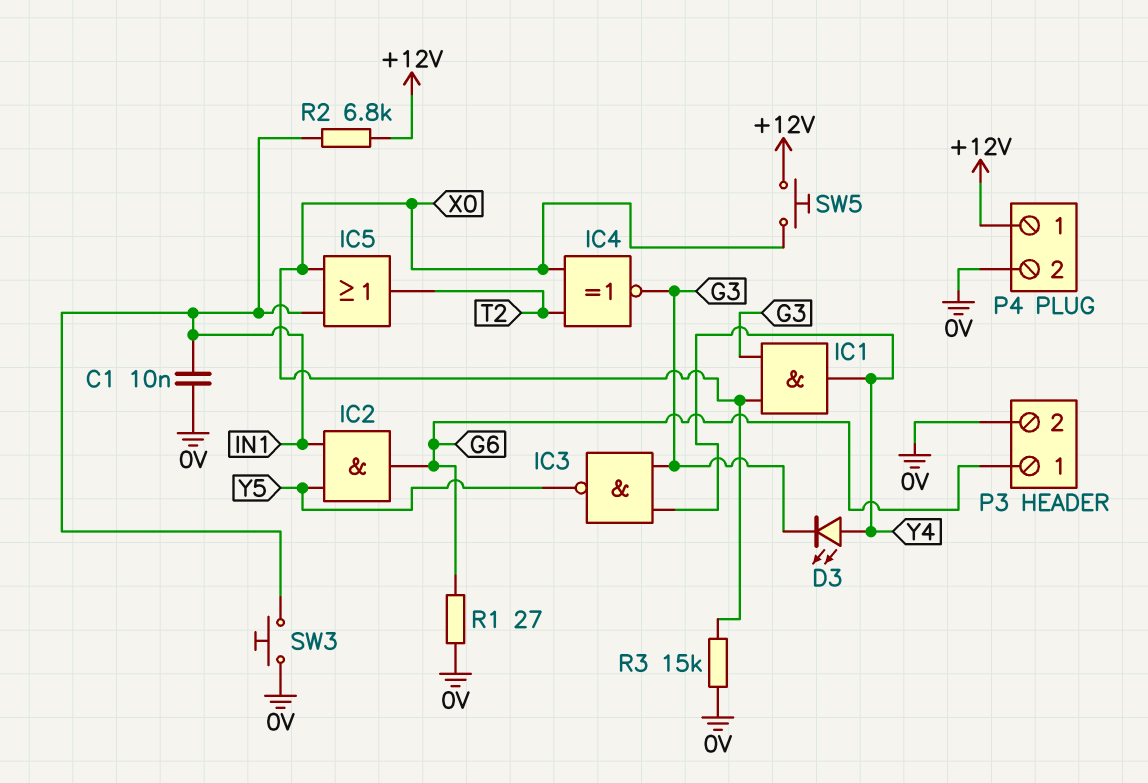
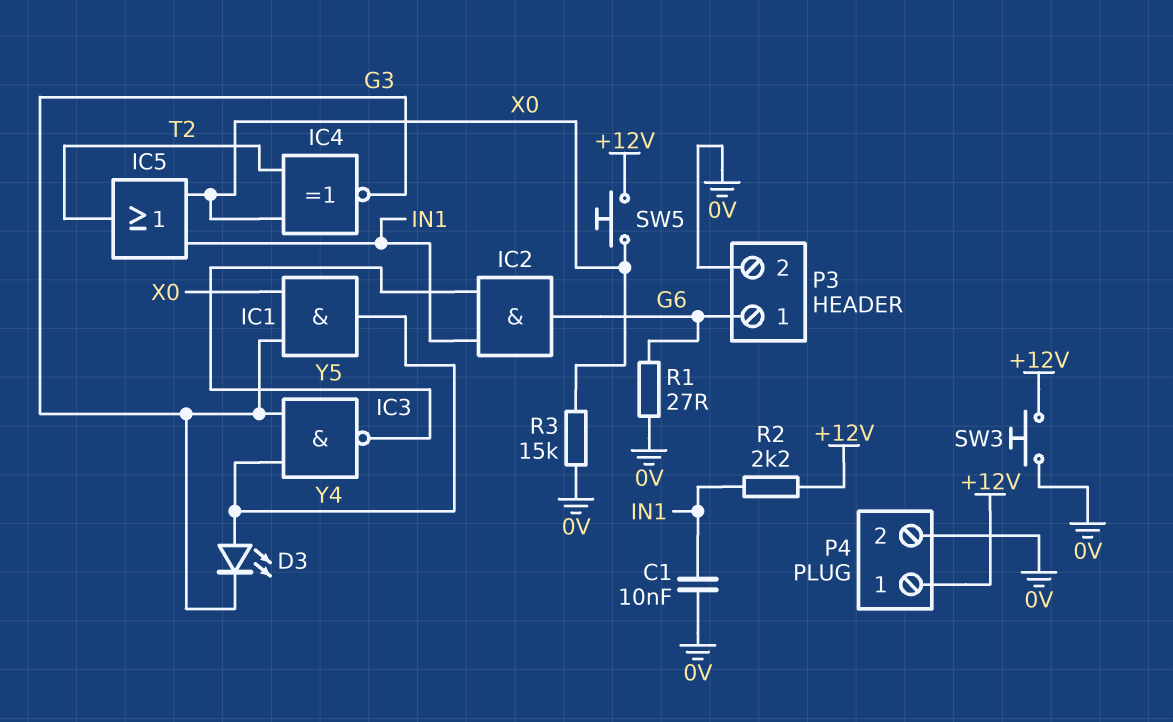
R2: 6.8k (+12V, IN1) -> 2.2k (+12V, IN1)
SW3: button (0V, IN1) -> button (+12V, 0V)

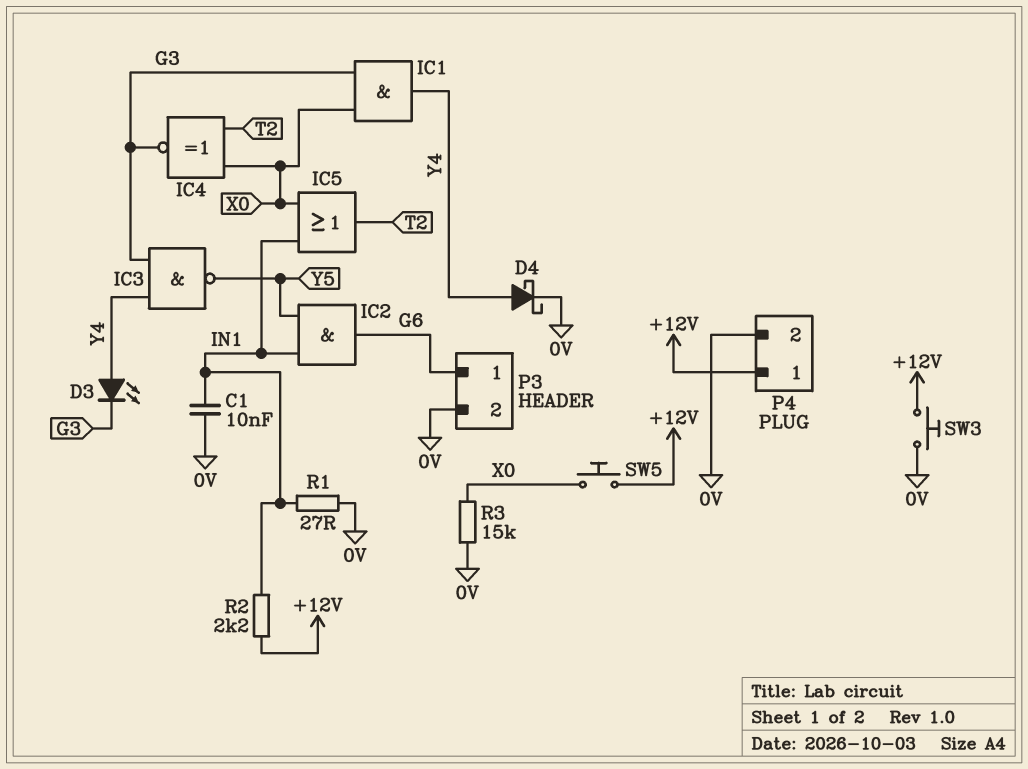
D4: none -> schottky (A Y4, K 0V)
R1: 27 (0V, G6) -> 27 (0V, IN1)

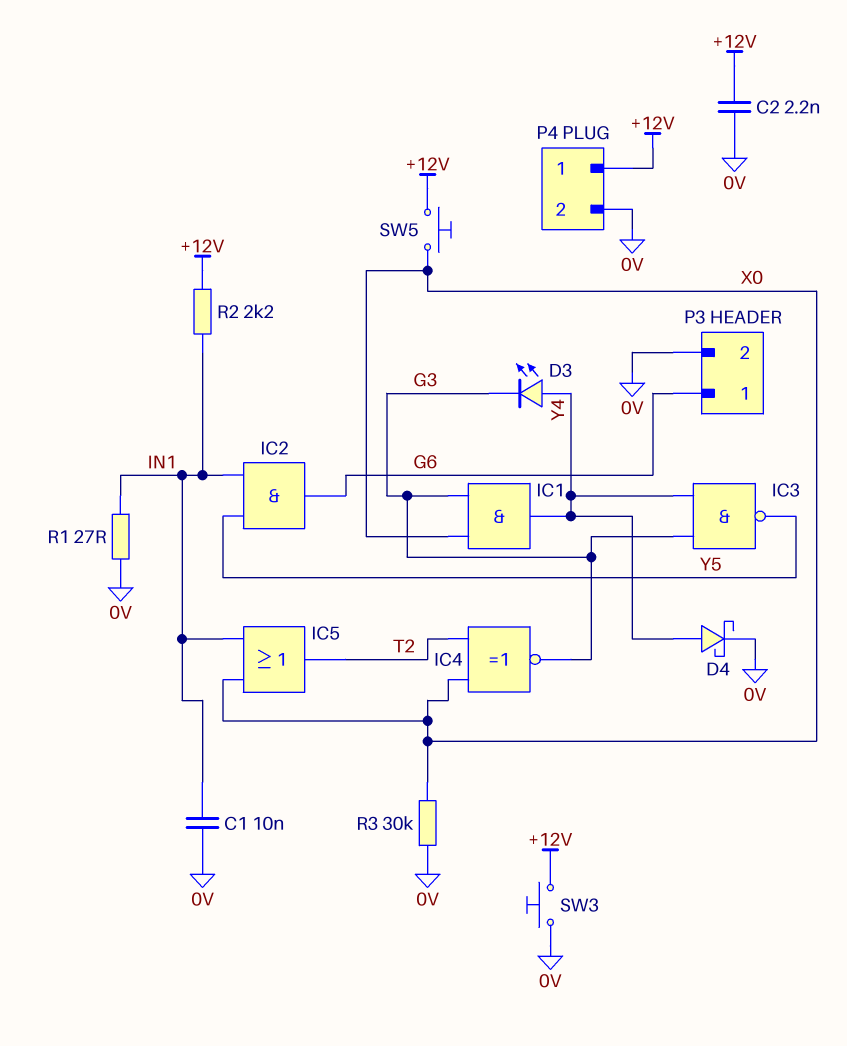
C2: none -> 2.2nF (+12V, 0V)
R3: 15k (0V, X0) -> 30k (0V, X0)

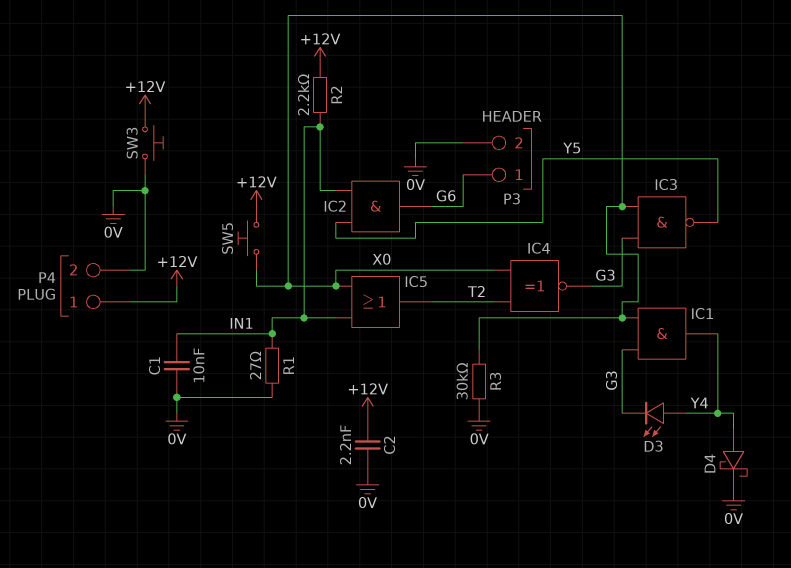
IC3: NAND (in G3, in Y4, out Y5) -> NAND (in G3, in X0, out Y5)

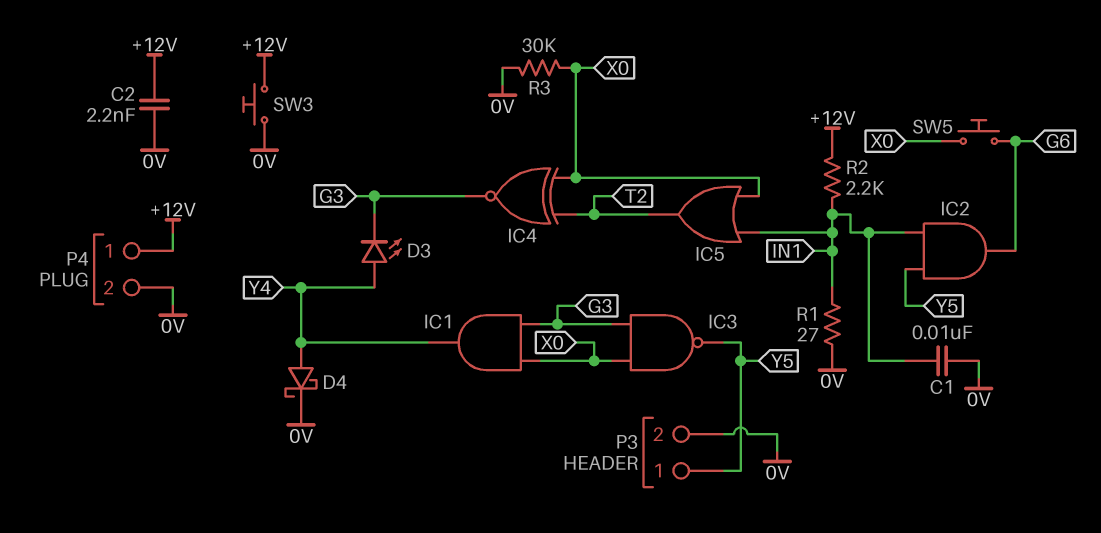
P3 pin 1: G6 -> Y5
SW5: button (+12V, X0) -> button (G6, X0)

